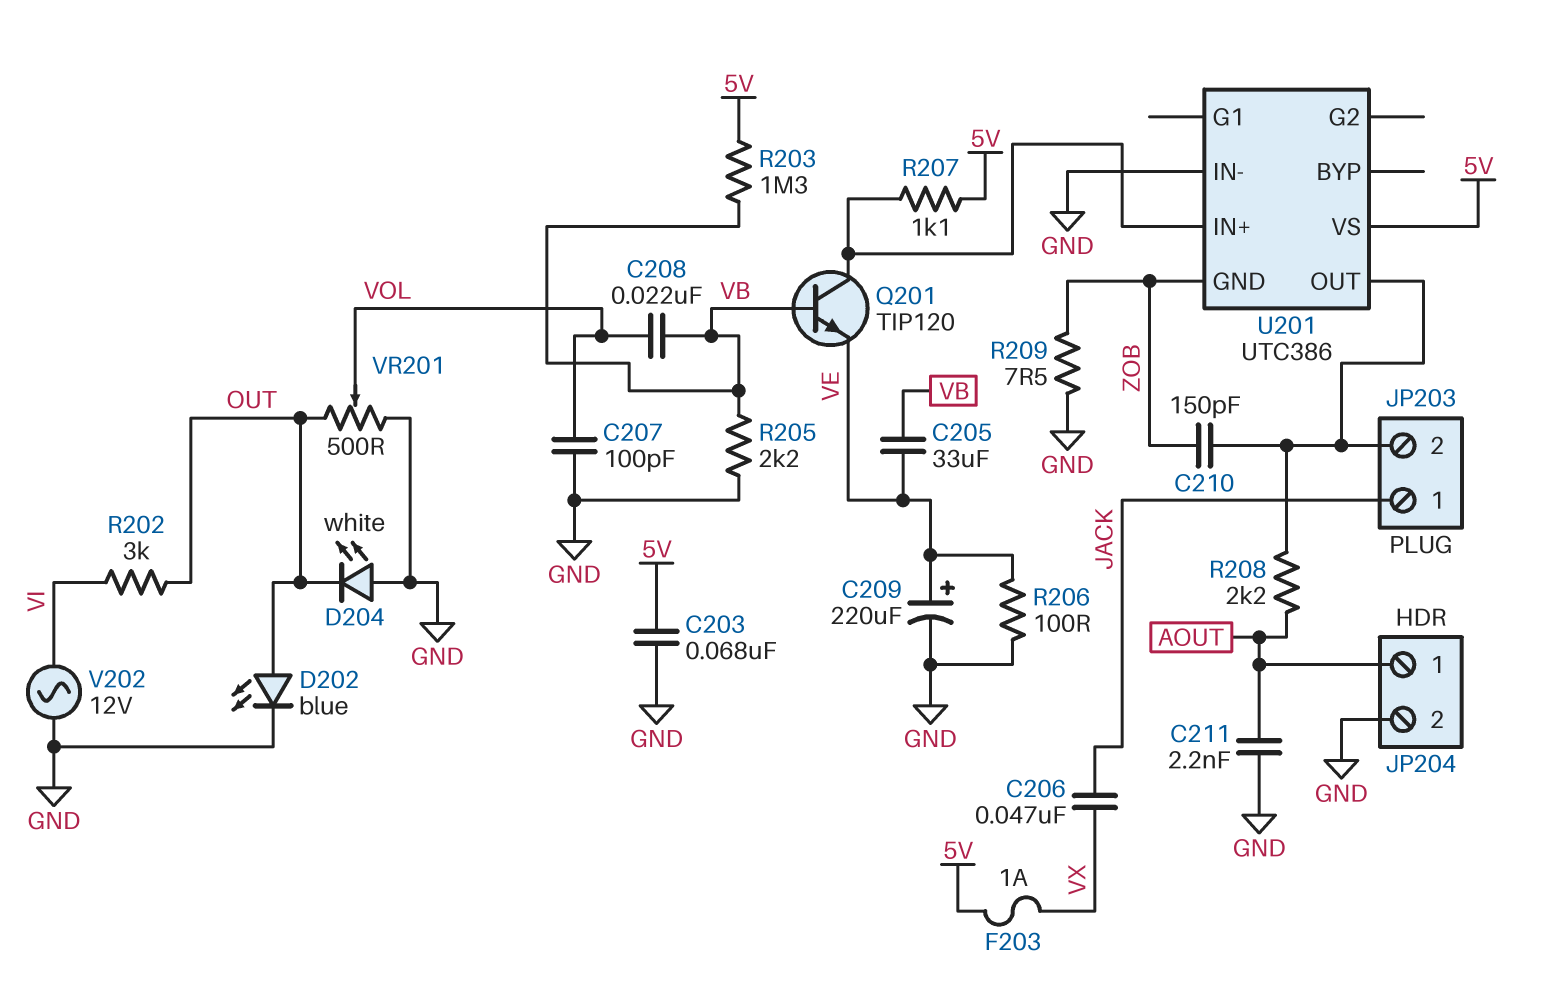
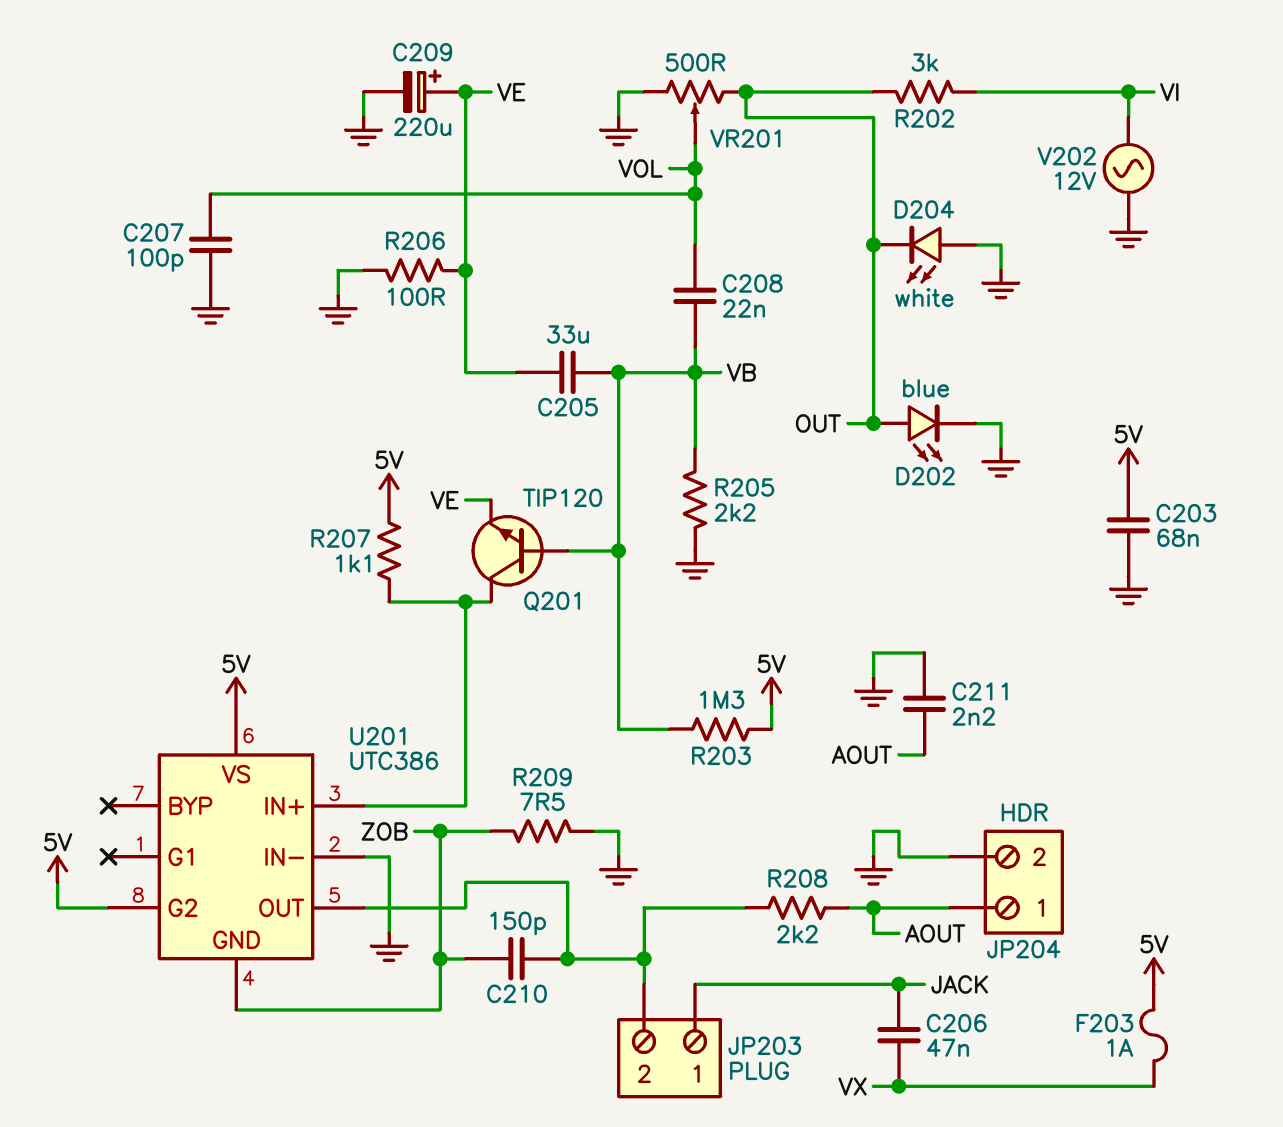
U201 pin G2: none -> 5V

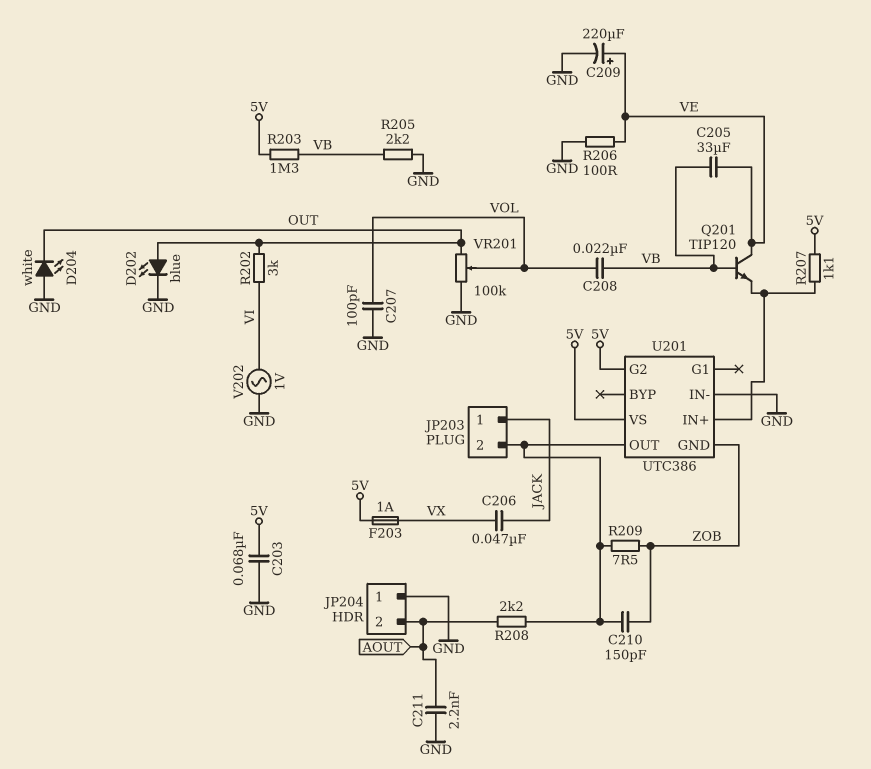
JP204 pin 1: AOUT -> GND
JP204 pin 2: GND -> AOUT
Q201: NPN TIP120 (B VB, C U201/IN+, E VE) -> NPN TIP120 (B VB, C VE, E U201/IN+)
R209: 7.5 (GND, ZOB) -> 7.5 (JP203/2, ZOB)
V202: AC 12V (GND, VI) -> AC 1V (GND, VI)
VR201: 500 (GND, OUT, wiper VOL) -> 100k (GND, OUT, wiper VOL)

